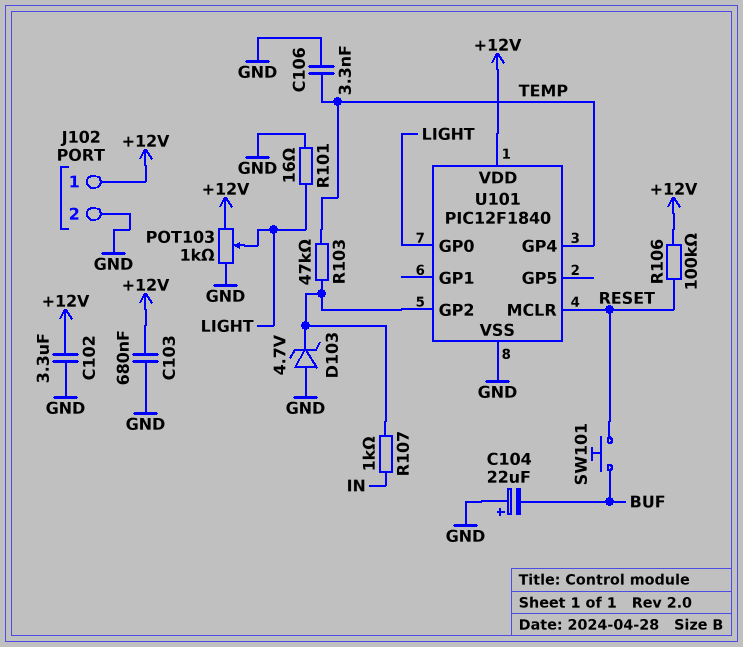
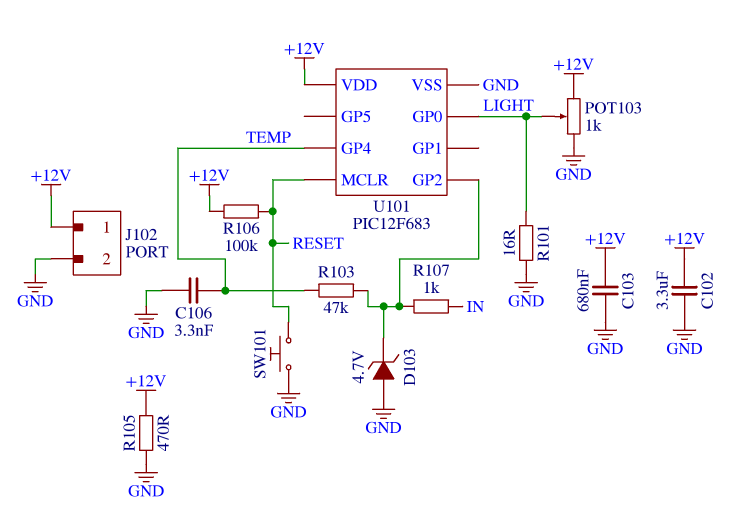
C104: 22uF (plus GND, minus BUF) -> none
R105: none -> 470 (+12V, GND)
SW101: button (BUF, RESET) -> button (GND, RESET)
U101: PIC12F1840 -> PIC12F683

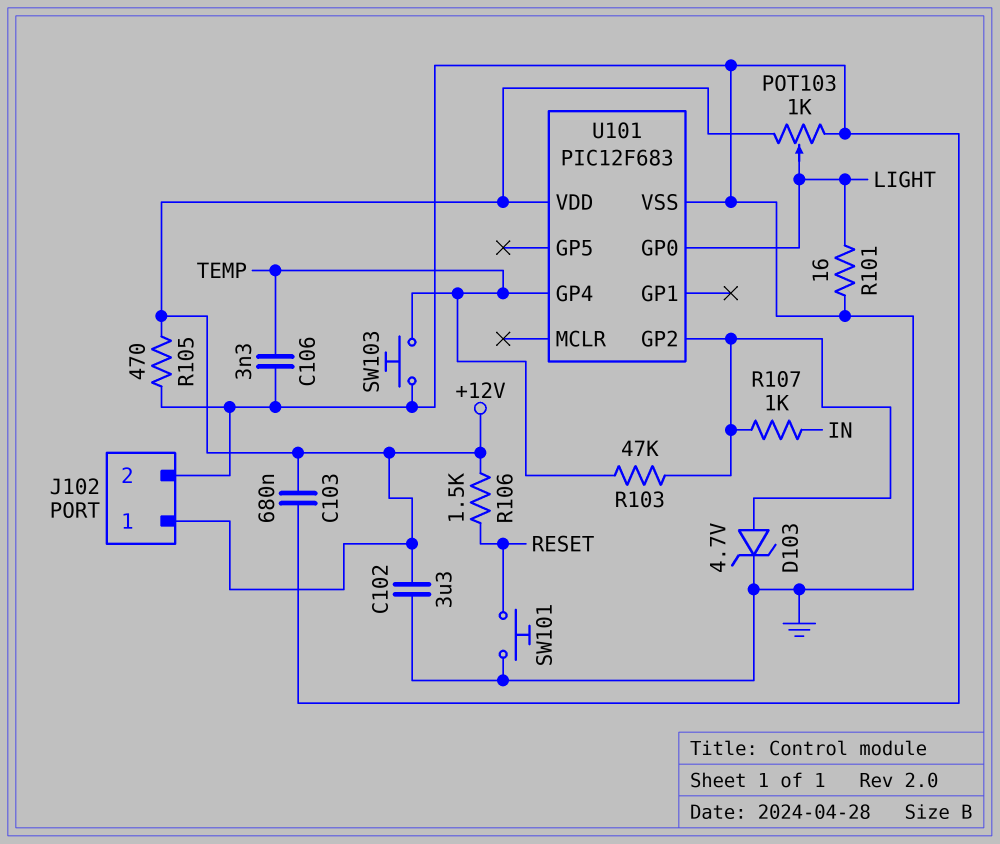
D103: zener 4.7V (A GND, K U101/GP2) -> zener 4.7V (A U101/GP2, K GND)
R106: 100k (+12V, RESET) -> 1.5k (+12V, RESET)
SW103: none -> button (GND, TEMP)
U101 pin MCLR: RESET -> none

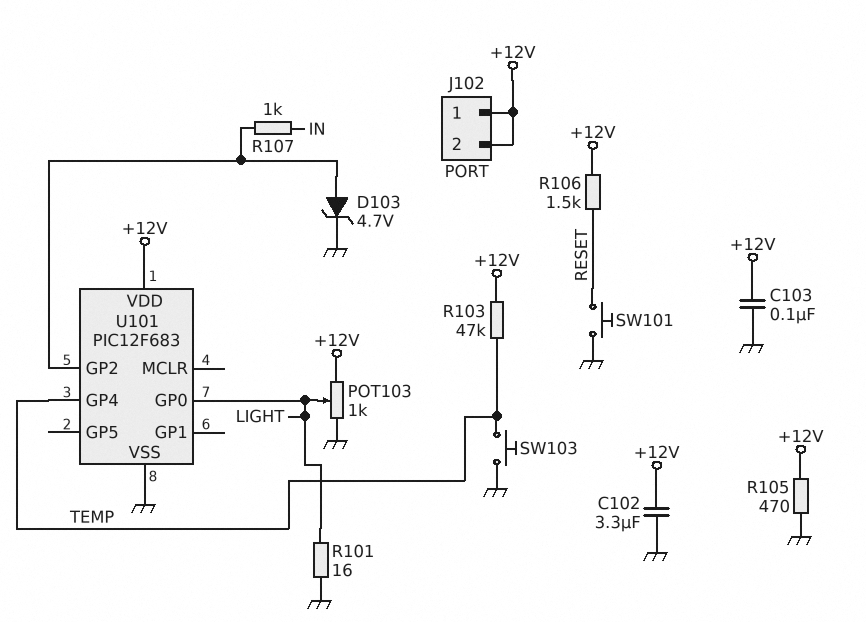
C103: 680nF (+12V, GND) -> 100nF (+12V, GND)
C106: 3.3nF (GND, TEMP) -> none
J102 pin 2: GND -> +12V
R103: 47k (TEMP, U101/GP2) -> 47k (+12V, TEMP)

